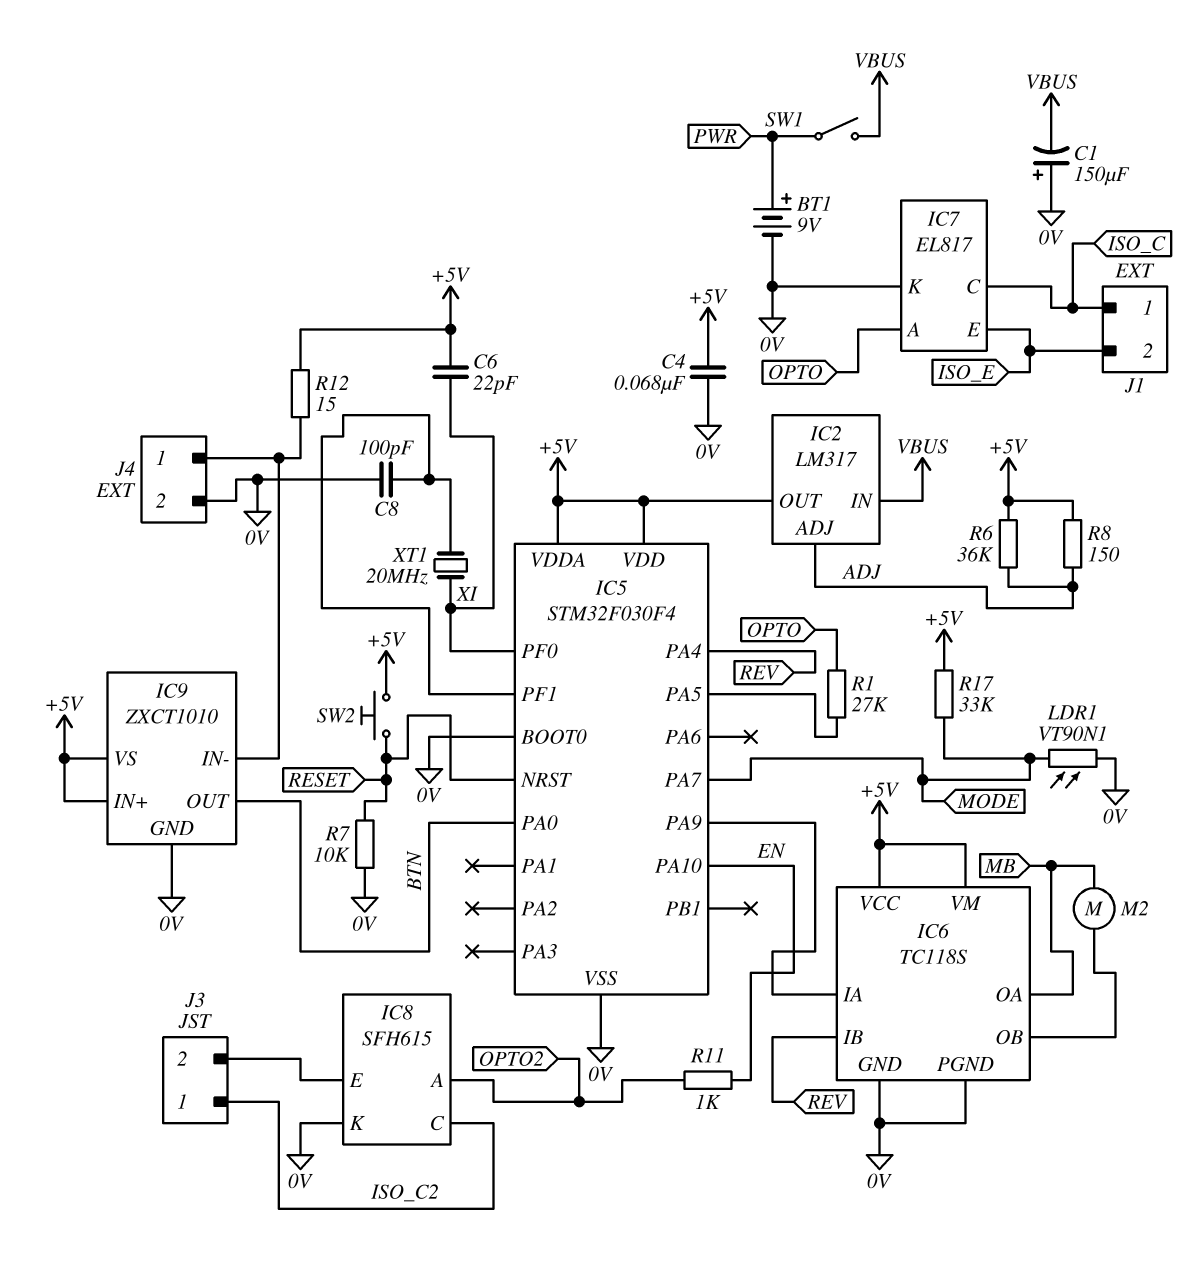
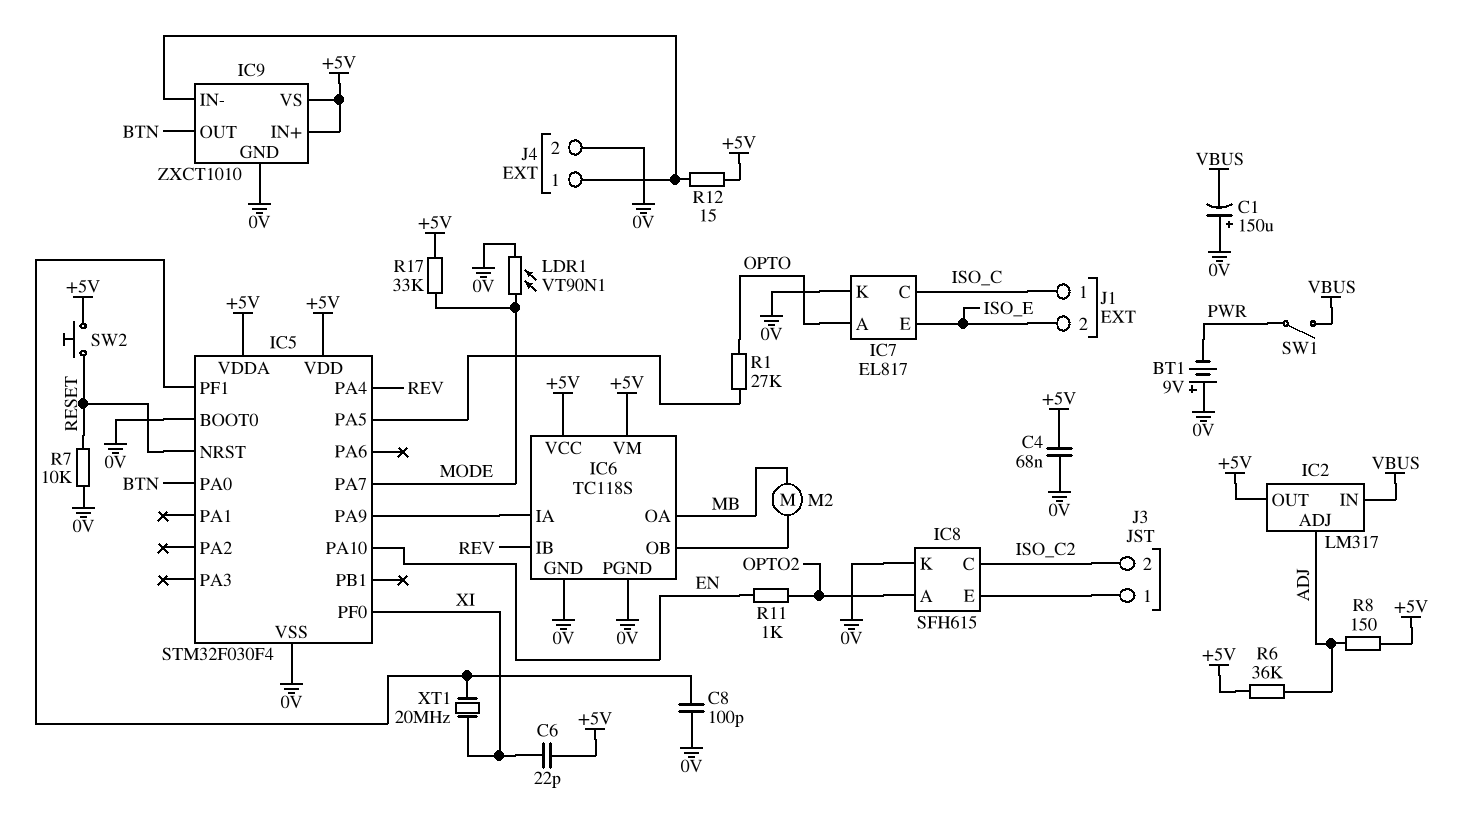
BT1: 9V (plus PWR, minus 0V) -> 9V (plus 0V, minus PWR)
J3 pin 1: ISO_C2 -> IC8/E
J3 pin 2: IC8/E -> ISO_C2

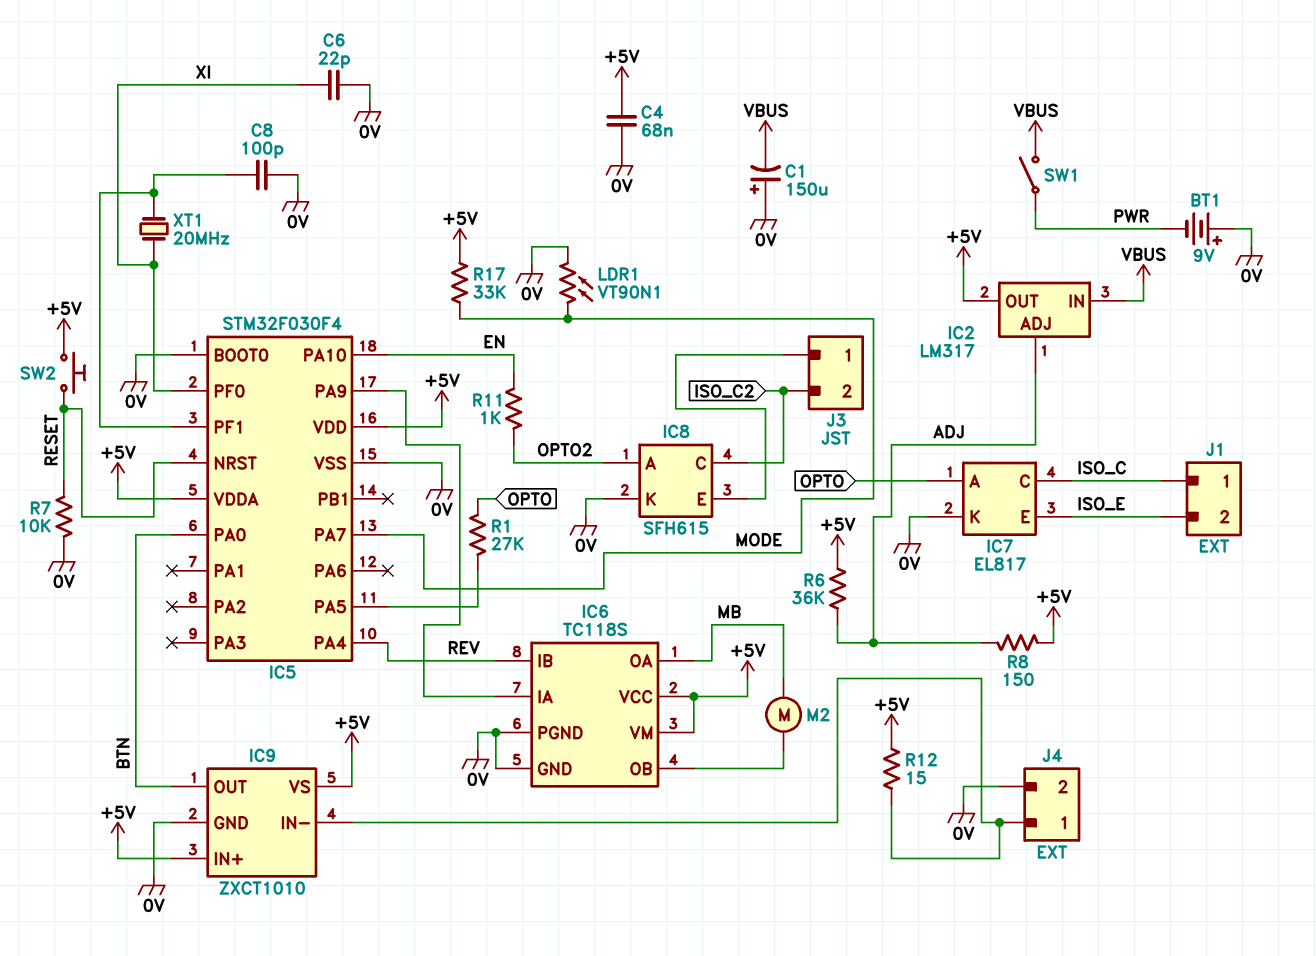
C6: 22pF (+5V, XI) -> 22pF (0V, XI)

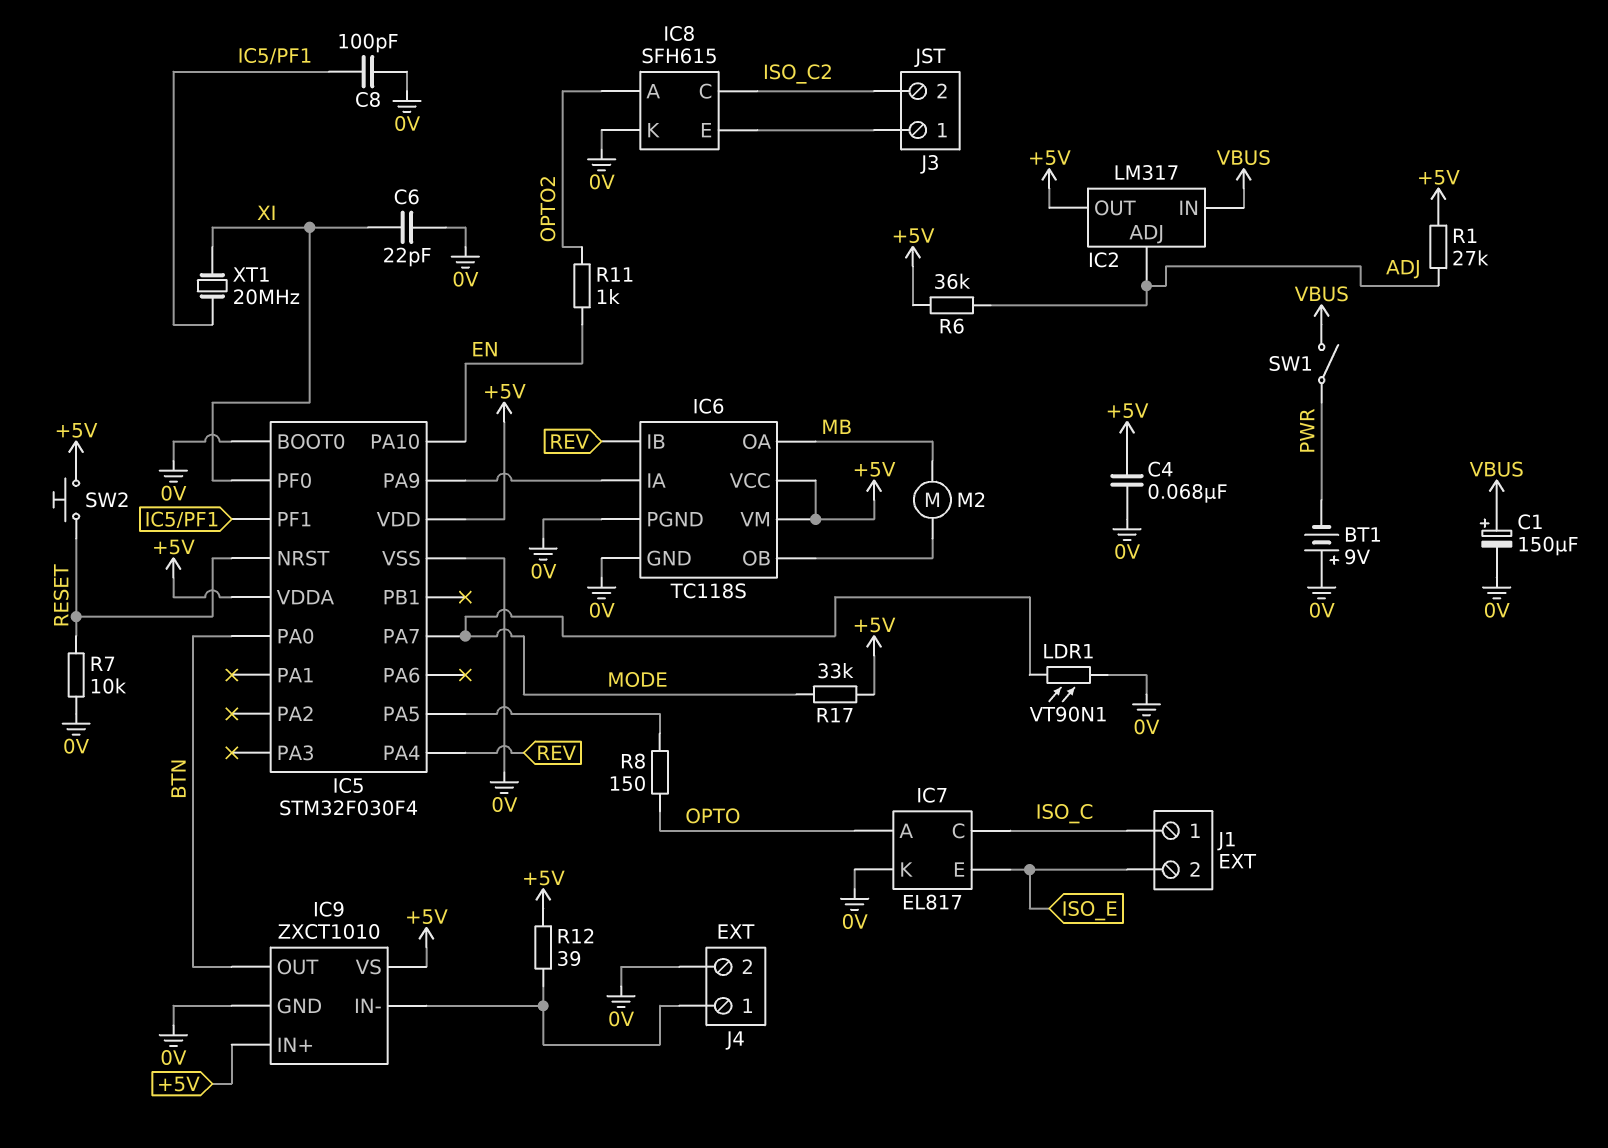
C1: 150uF (plus 0V, minus VBUS) -> 150uF (plus VBUS, minus 0V)
R1: 27k (IC5/PA5, OPTO) -> 27k (+5V, ADJ)
R8: 150 (+5V, ADJ) -> 150 (IC5/PA5, OPTO)
R12: 15 (+5V, IC9/IN-) -> 39 (+5V, IC9/IN-)

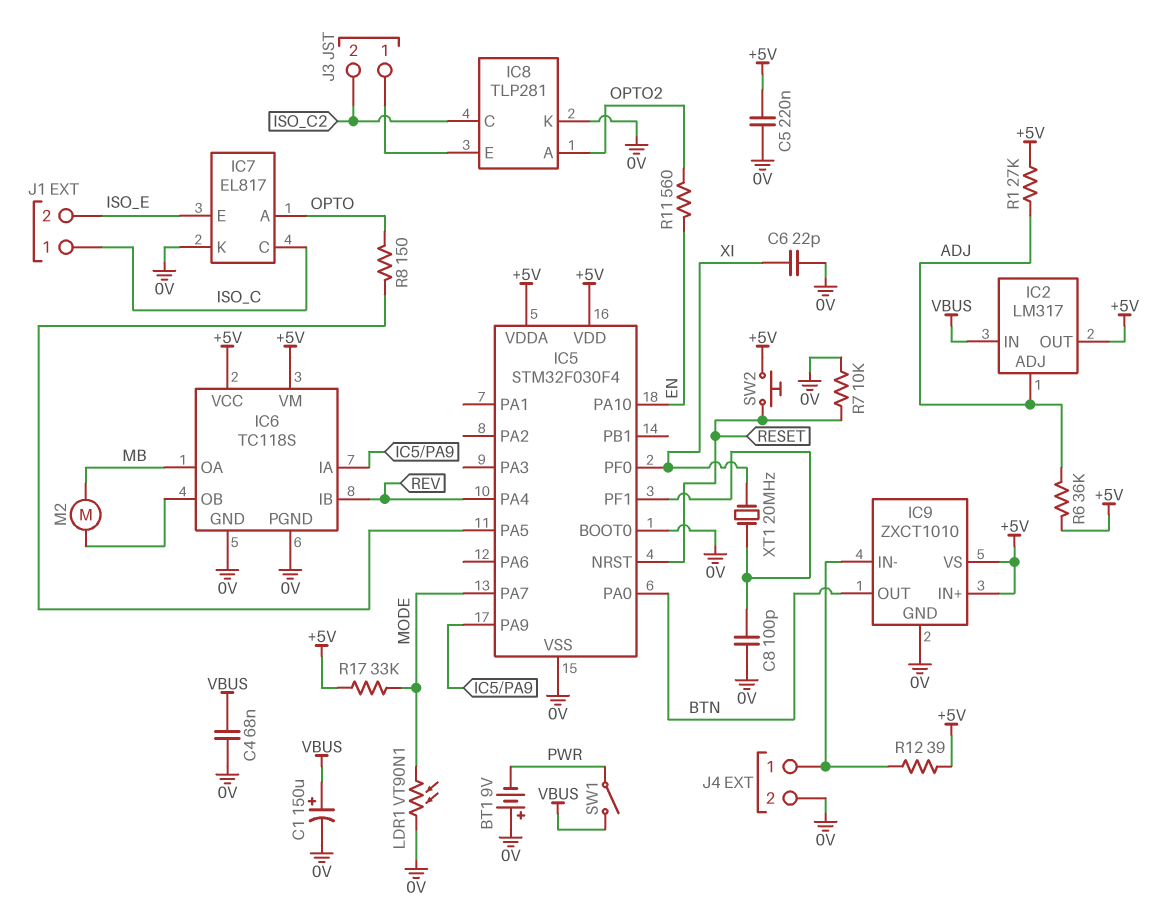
C4: 68nF (+5V, 0V) -> 68nF (0V, VBUS)
C5: none -> 220nF (+5V, 0V)
IC8: SFH615 -> TLP281
R11: 1k (EN, OPTO2) -> 560 (EN, OPTO2)

